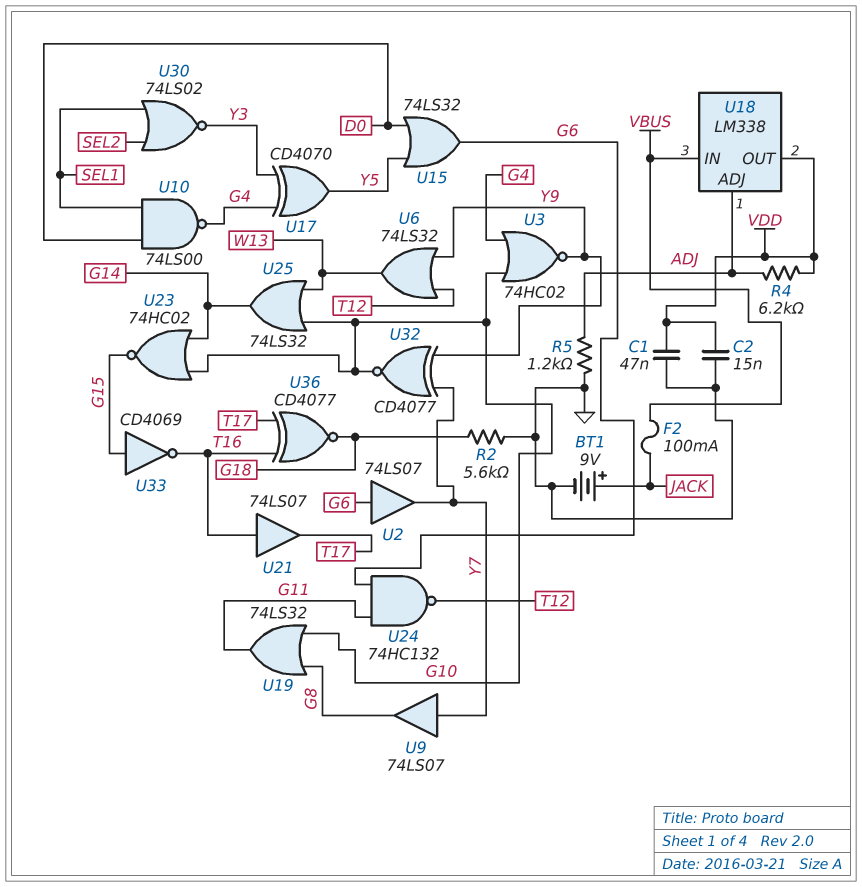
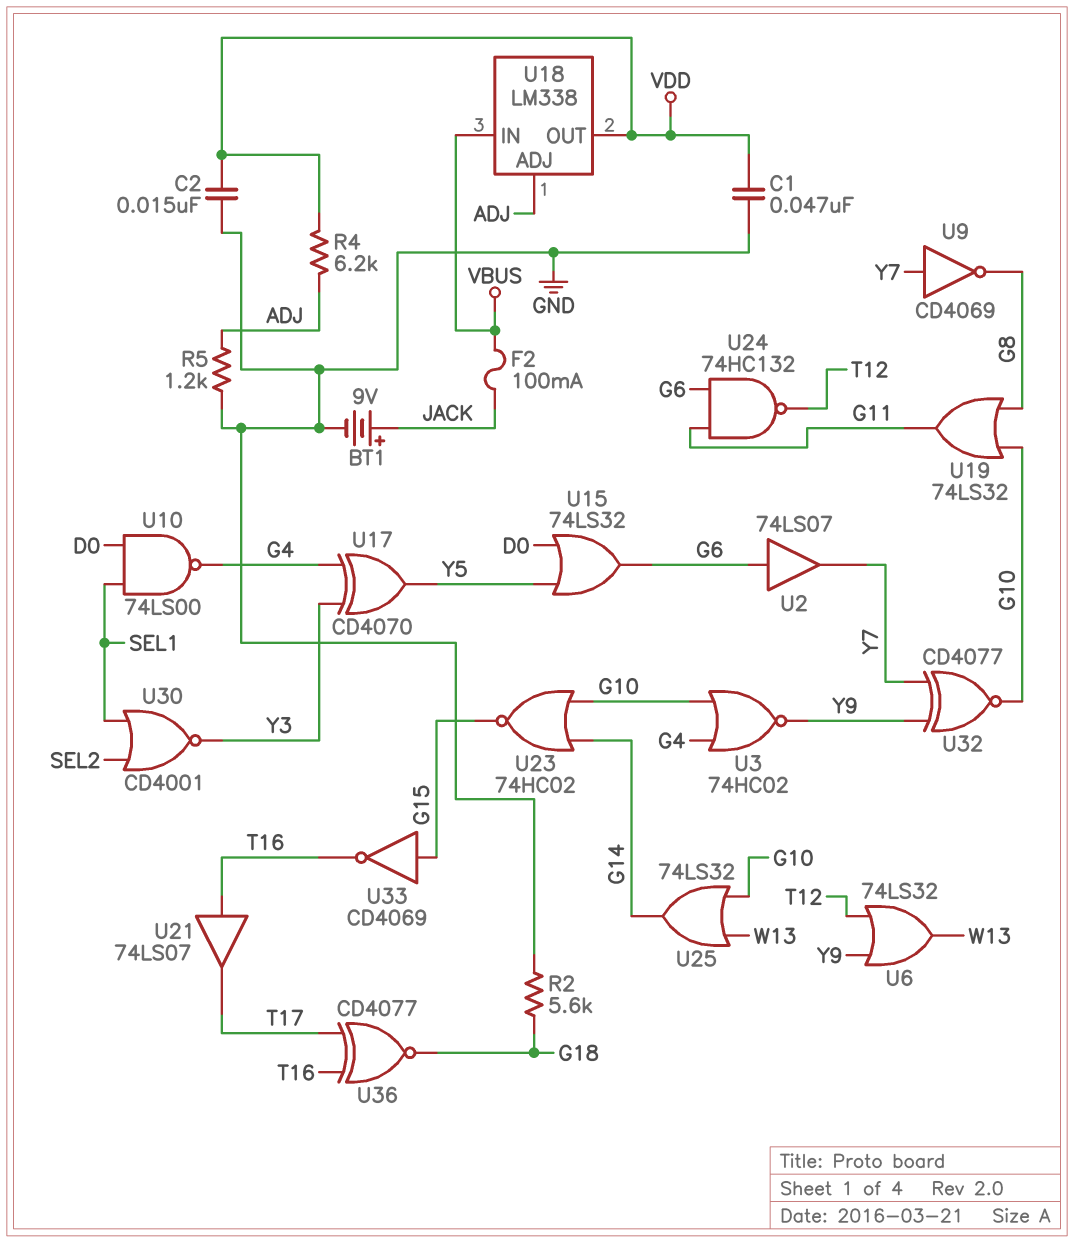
U9: buffer 74LS07 (in Y7, out G8) -> NOT CD4069 (in Y7, out G8)
U30: NOR 74LS02 (in SEL1, in SEL2, out Y3) -> NOR CD4001 (in SEL1, in SEL2, out Y3)

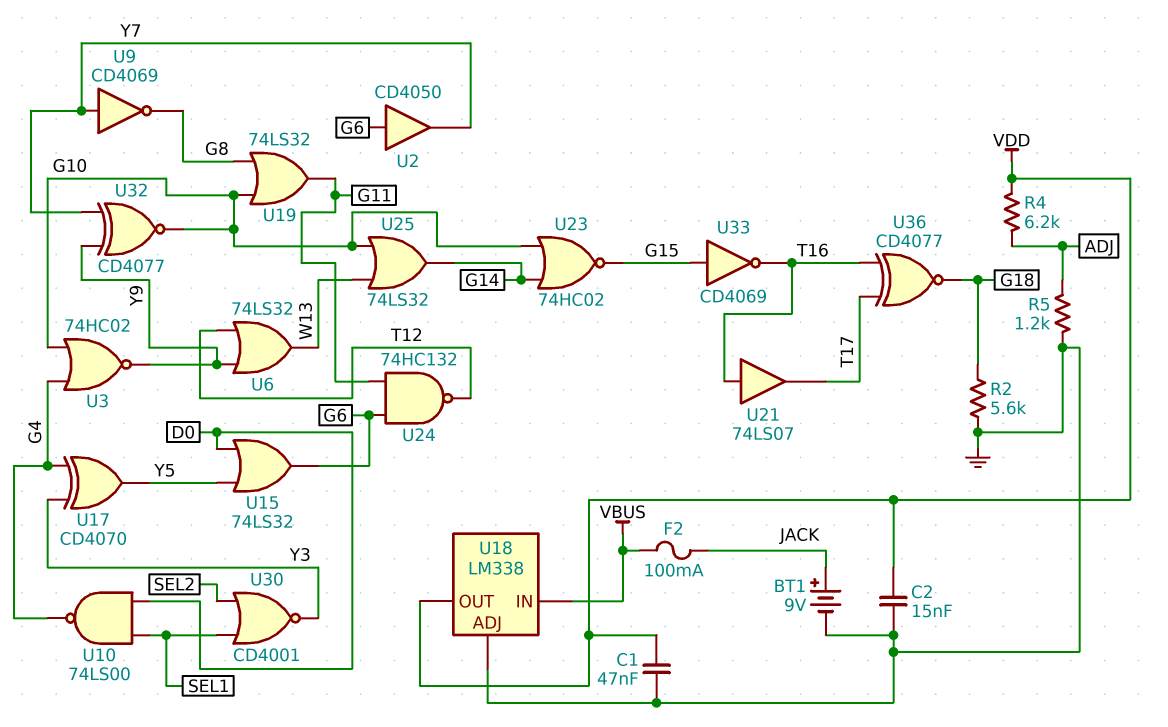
U2: buffer 74LS07 (in G6, out Y7) -> buffer CD4050 (in G6, out Y7)
U18 pin ADJ: ADJ -> GND

